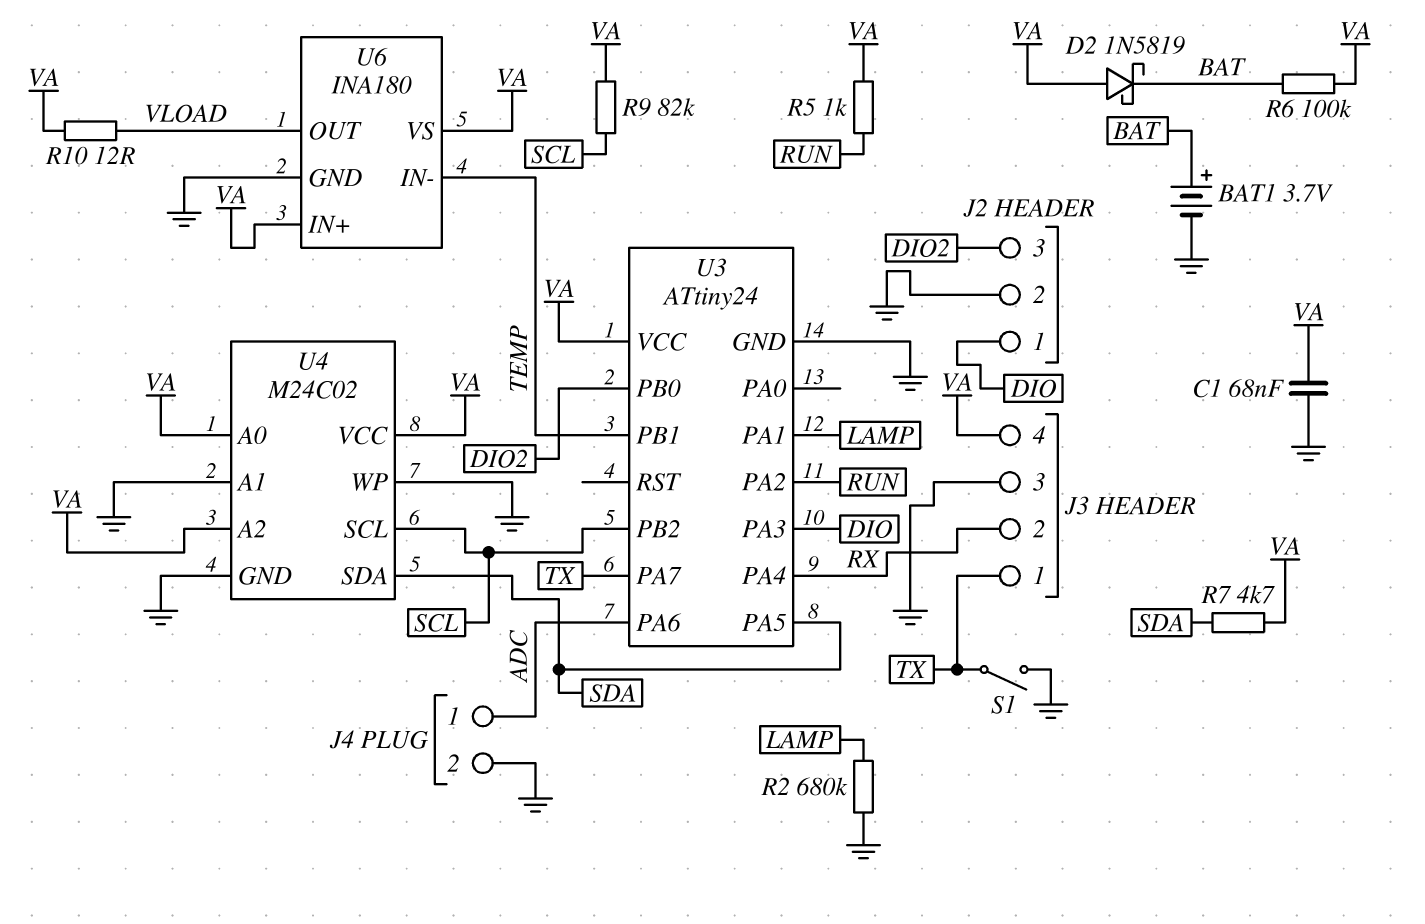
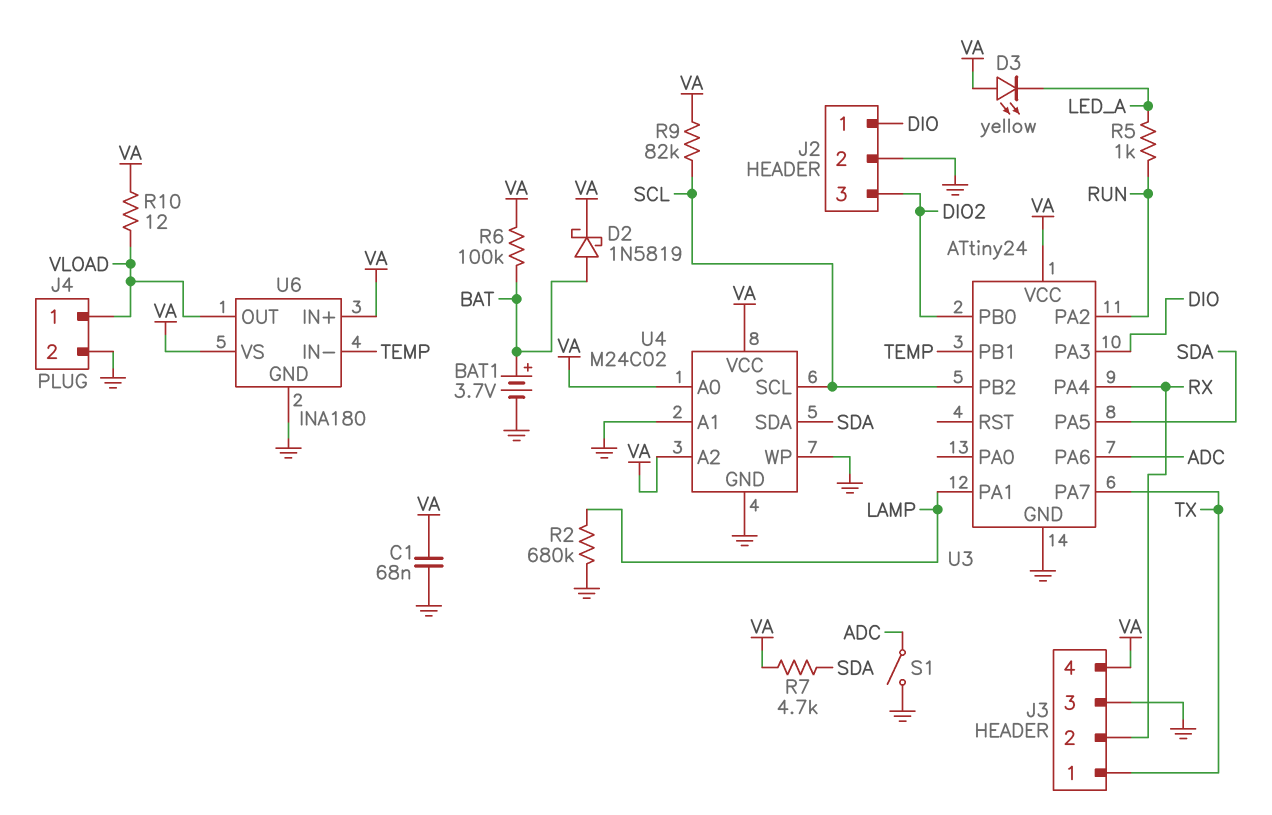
D2: schottky 1N5819 (A VA, K BAT) -> schottky 1N5819 (A BAT, K VA)
D3: none -> LED yellow (A VA, K LED_A)
J4 pin 1: ADC -> VLOAD
R5: 1k (RUN, VA) -> 1k (LED_A, RUN)
S1: switch (GND, TX) -> switch (ADC, GND)

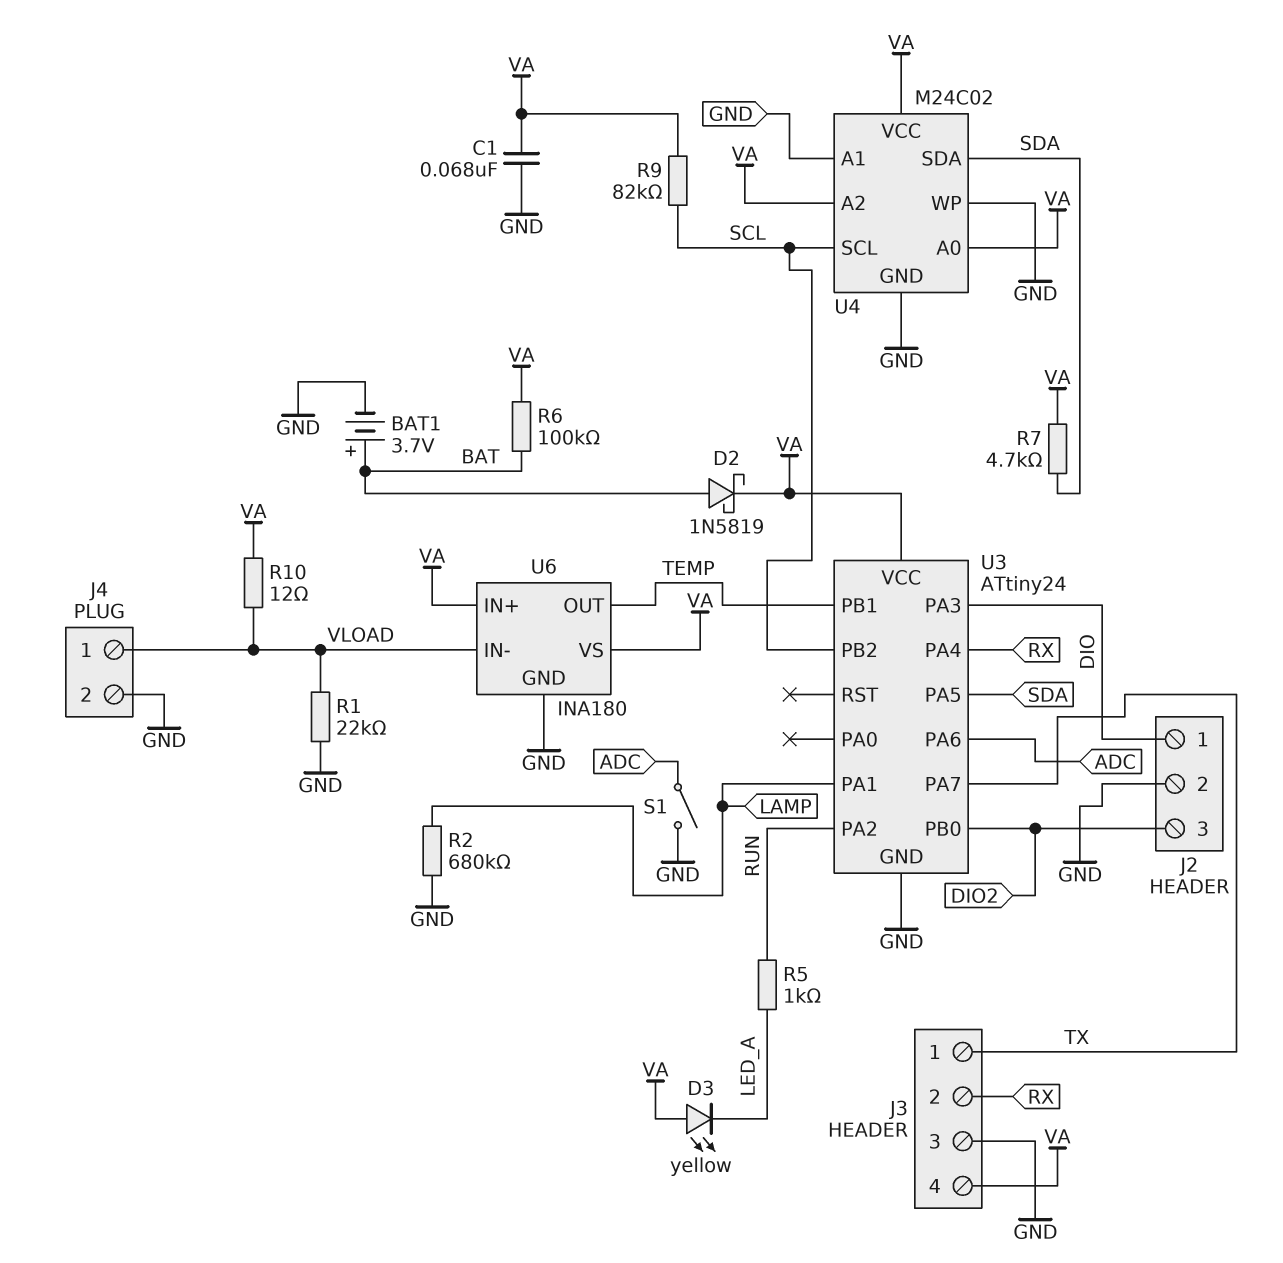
R1: none -> 22k (GND, VLOAD)
U6 pin IN-: TEMP -> VLOAD
U6 pin OUT: VLOAD -> TEMP

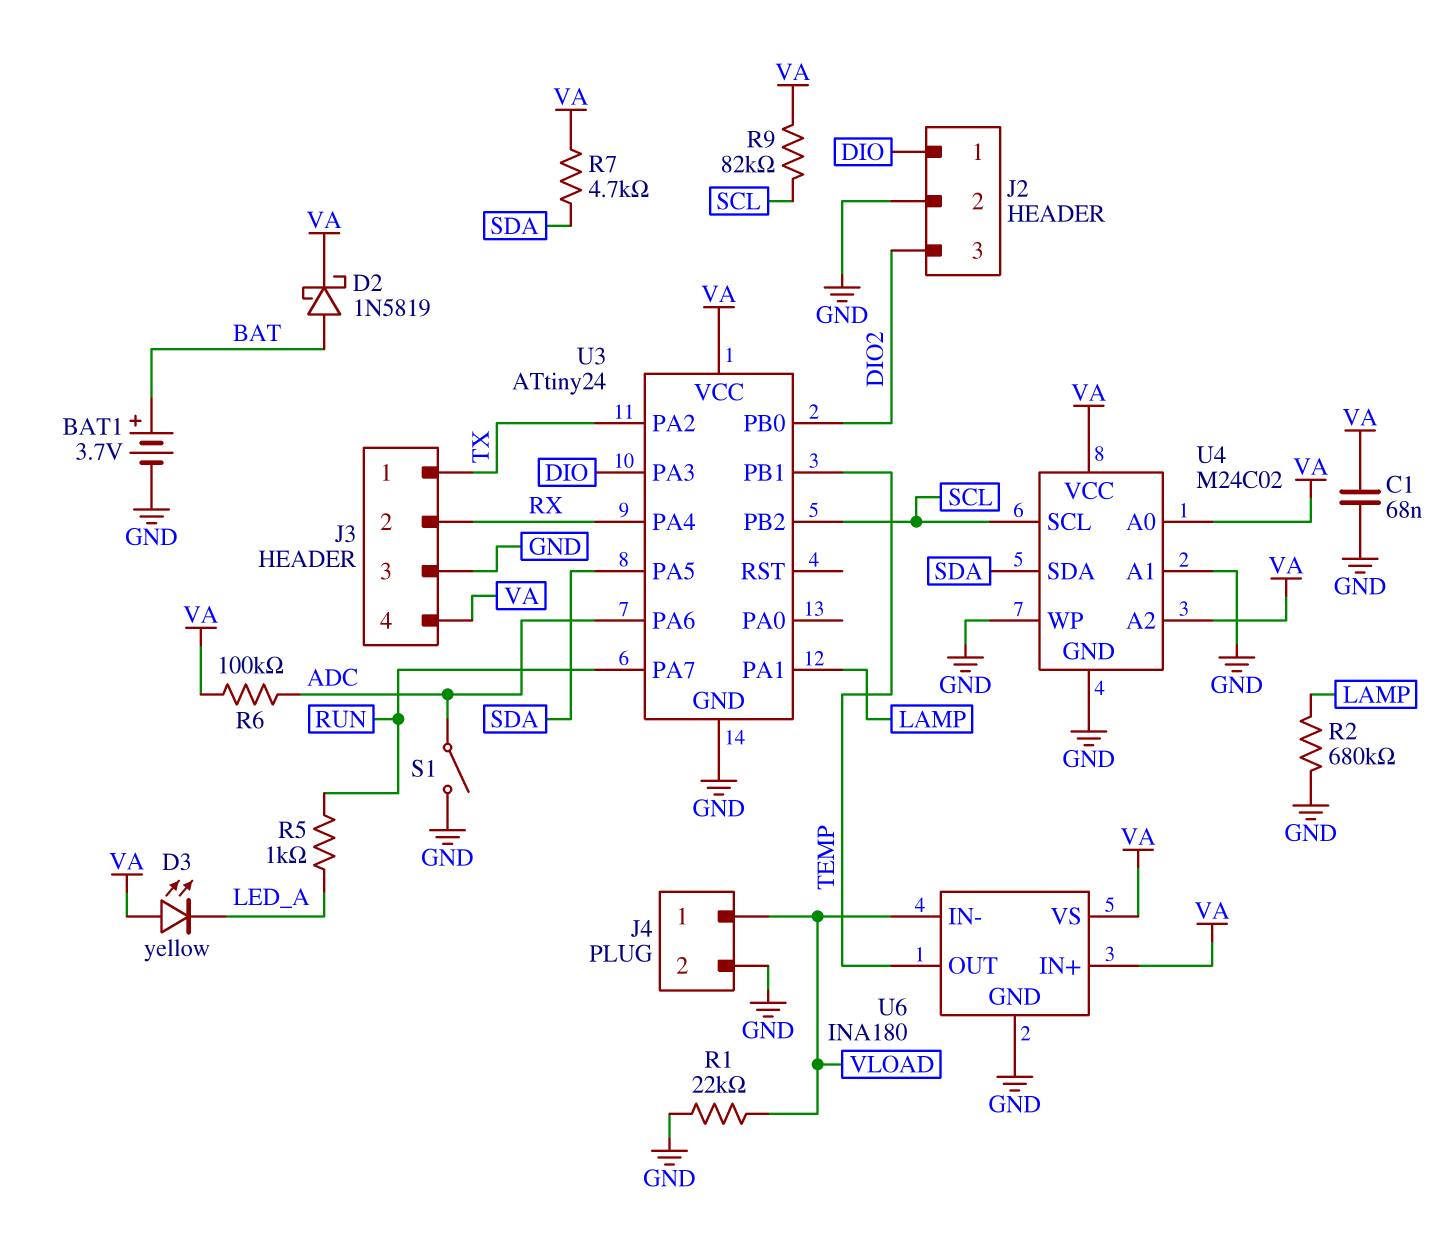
R6: 100k (BAT, VA) -> 100k (ADC, VA)
R10: 12 (VA, VLOAD) -> none
U3 pin PA2: RUN -> TX
U3 pin PA7: TX -> RUN

